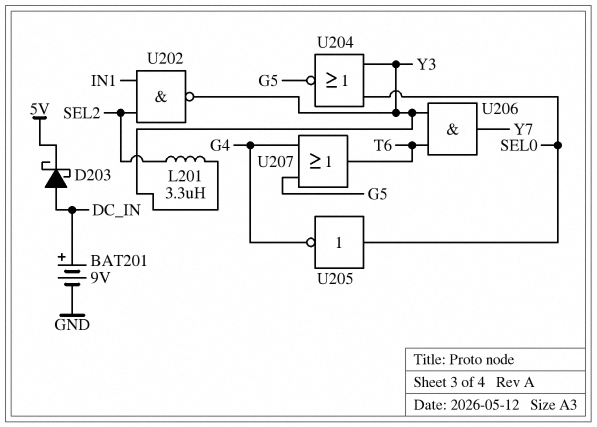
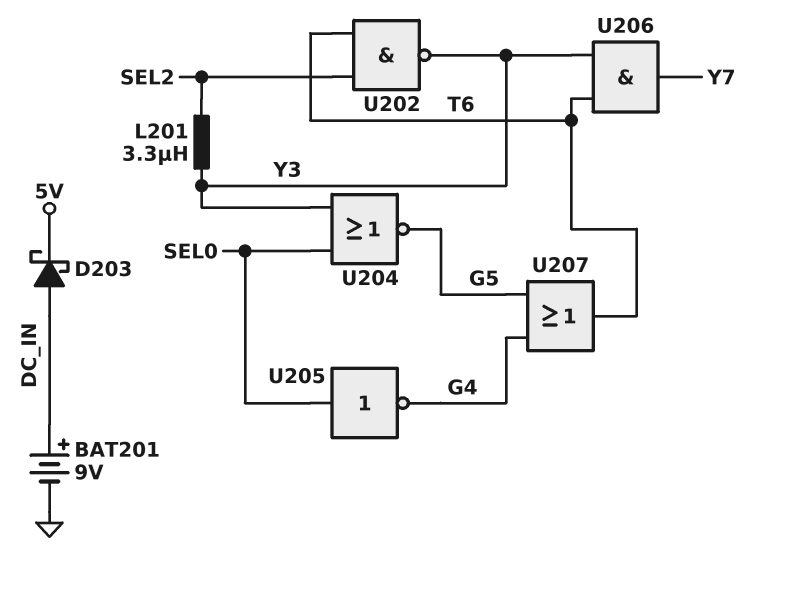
U202: NAND (in IN1, in SEL2, out Y3) -> NAND (in SEL2, in T6, out Y3)

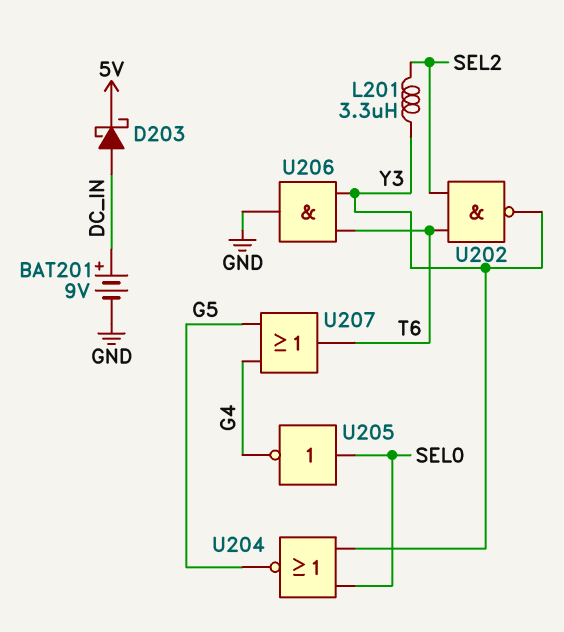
U206: AND (in T6, in Y3, out Y7) -> AND (in T6, in Y3, out GND)

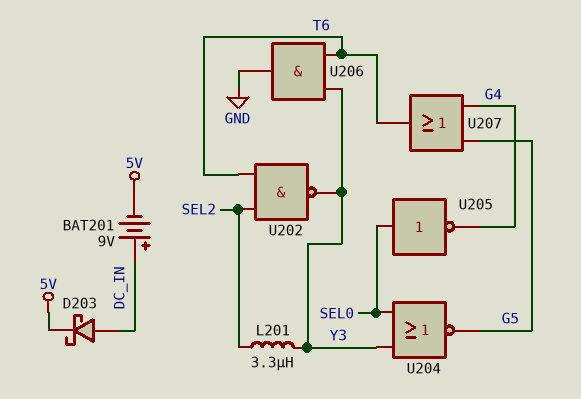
BAT201: 9V (plus DC_IN, minus GND) -> 9V (plus DC_IN, minus 5V)

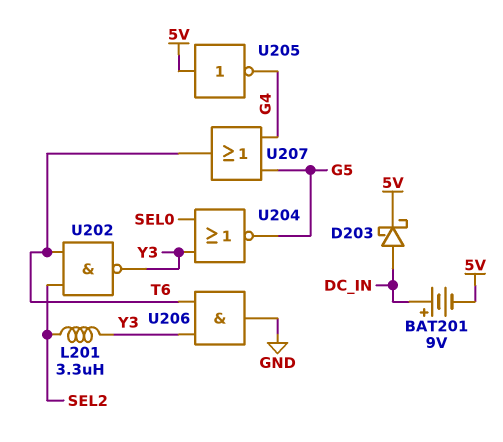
U205: NOT (in SEL0, out G4) -> NOT (in 5V, out G4)

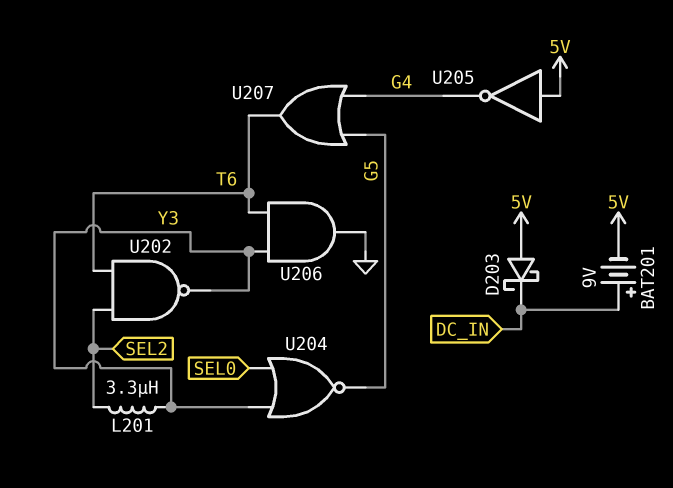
D203: schottky (A DC_IN, K 5V) -> schottky (A 5V, K DC_IN)

